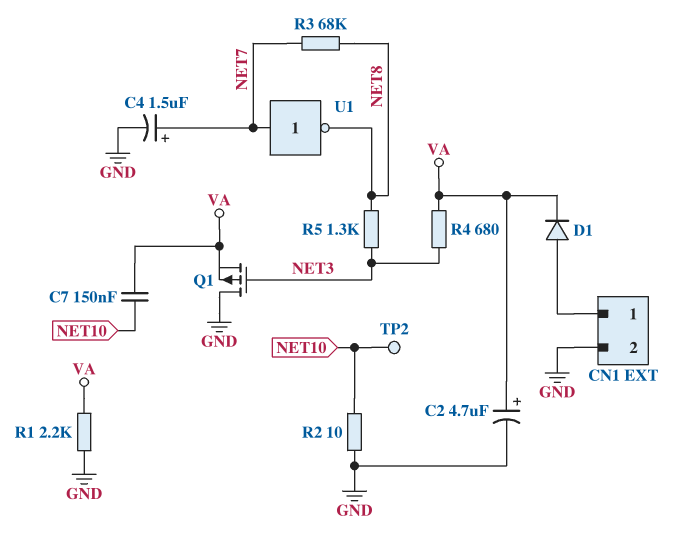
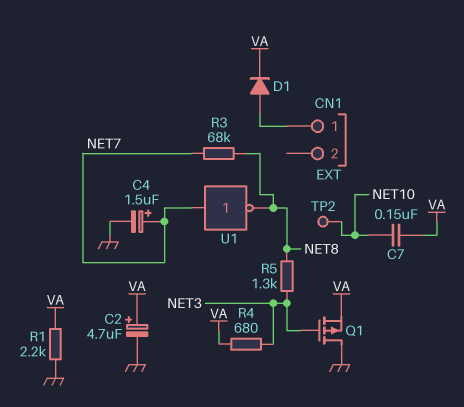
CN1 pin 2: GND -> none
R2: 10 (GND, NET10) -> none

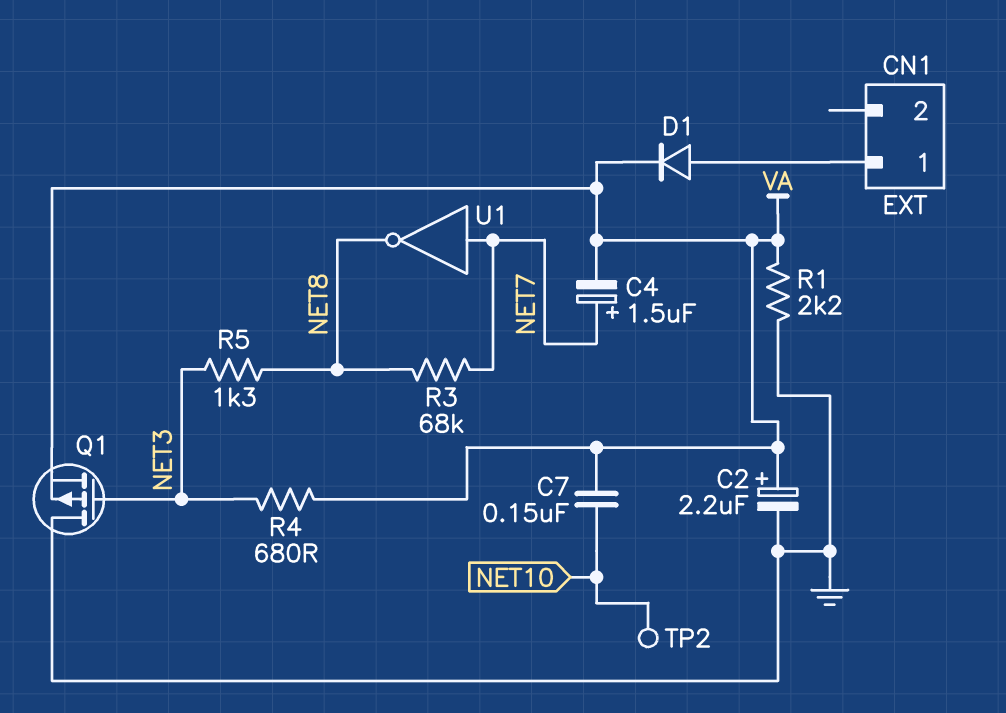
C2: 4.7uF (plus VA, minus GND) -> 2.2uF (plus VA, minus GND)
C4: 1.5uF (plus NET7, minus GND) -> 1.5uF (plus NET7, minus VA)

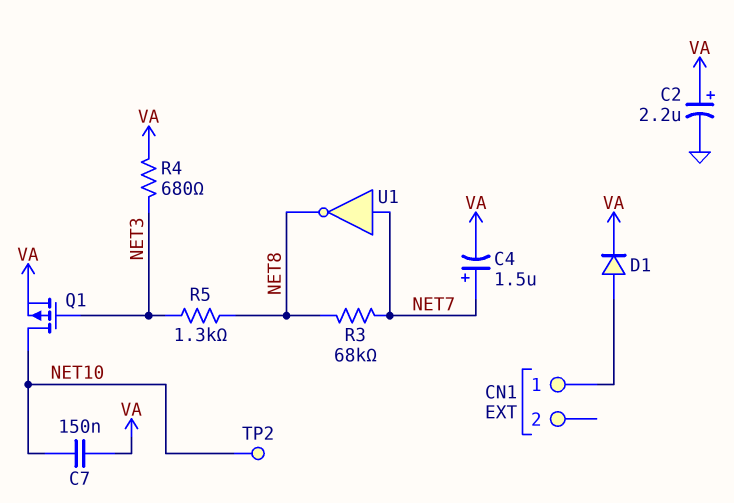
Q1: PMOS (G NET3, D GND, S VA) -> PMOS (G NET3, D NET10, S VA)
R1: 2.2k (GND, VA) -> none

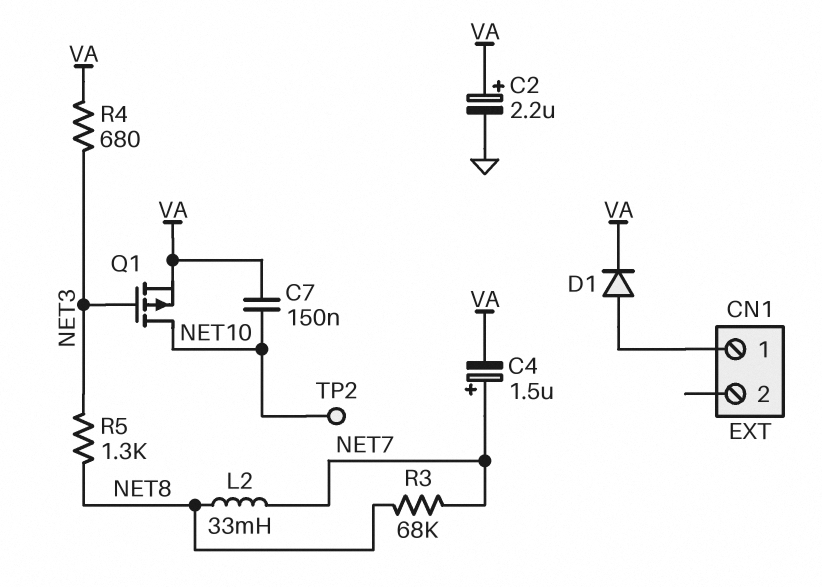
L2: none -> 33mH (NET7, NET8)
U1: NOT (in NET7, out NET8) -> none

